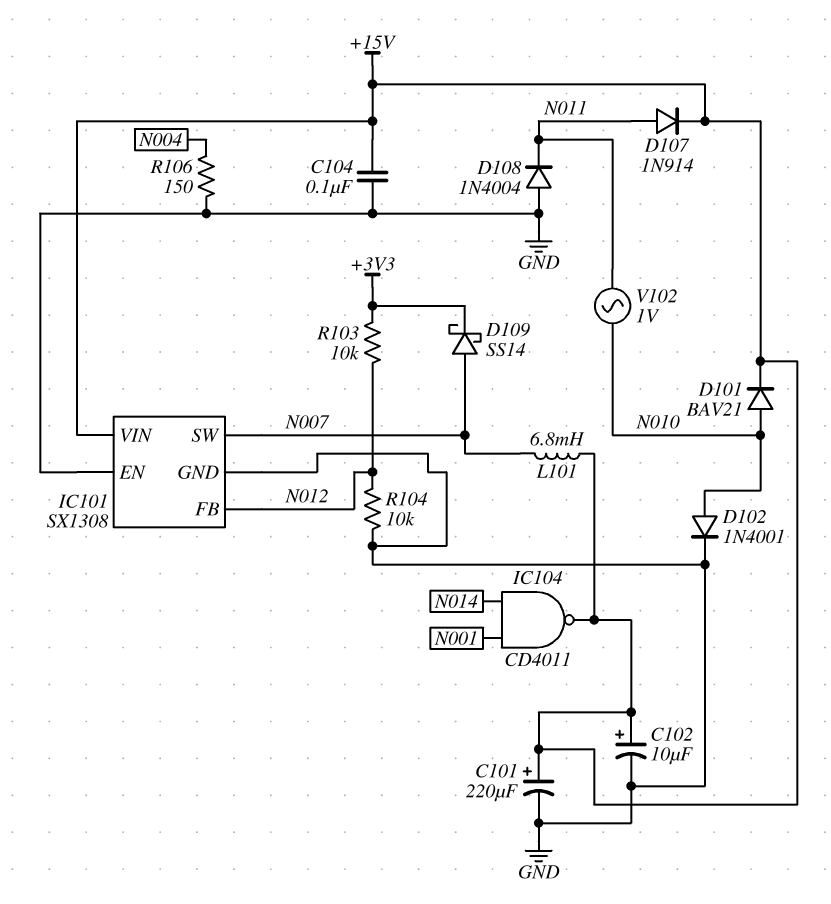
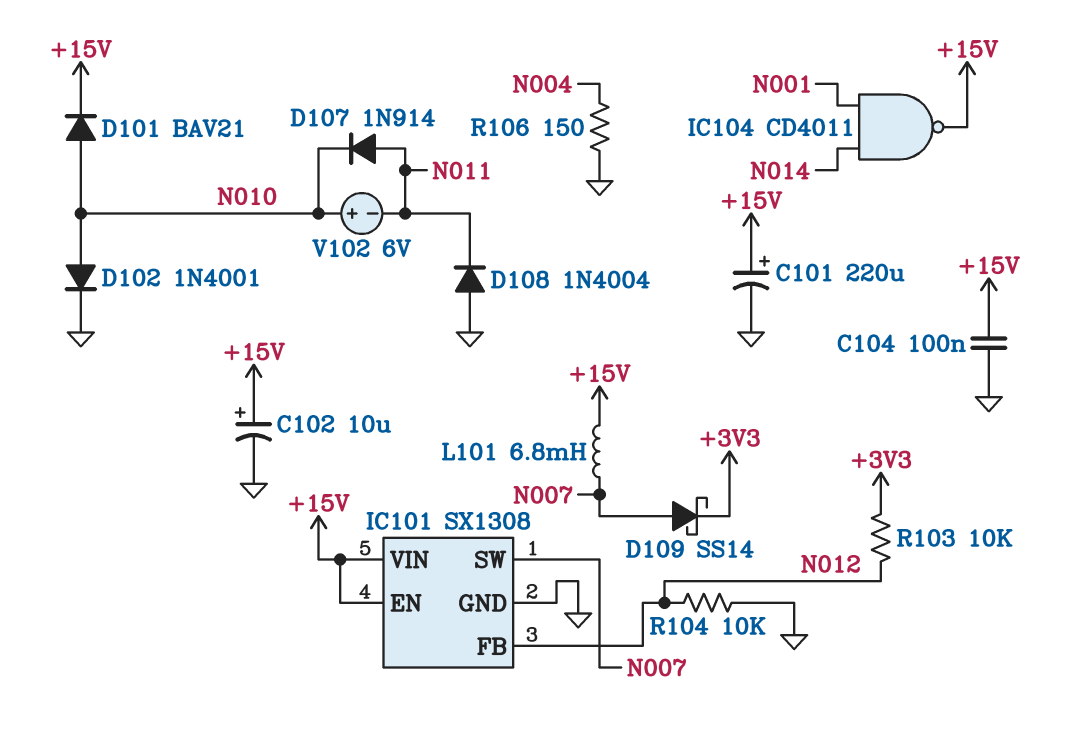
D107: diode 1N914 (A N011, K +15V) -> diode 1N914 (A N011, K N010)
IC101 pin EN: GND -> +15V
V102: AC 1V (N010, N011) -> 6V (plus N010, minus N011)

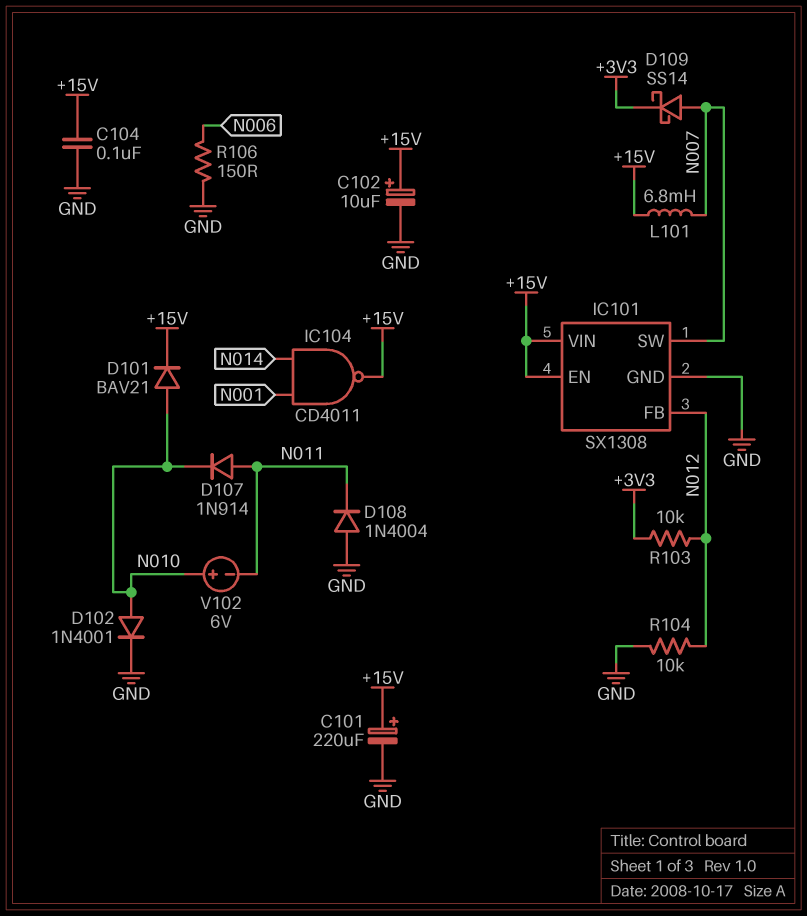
R106: 150 (GND, N004) -> 150 (GND, N006)

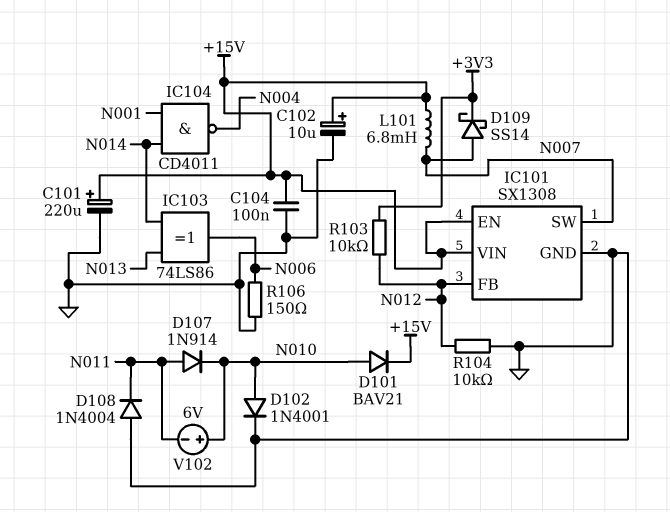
IC103: none -> XOR 74LS86 (in N013, in N014, out N006)
IC104: NAND CD4011 (in N001, in N014, out +15V) -> NAND CD4011 (in N001, in N014, out N004)

